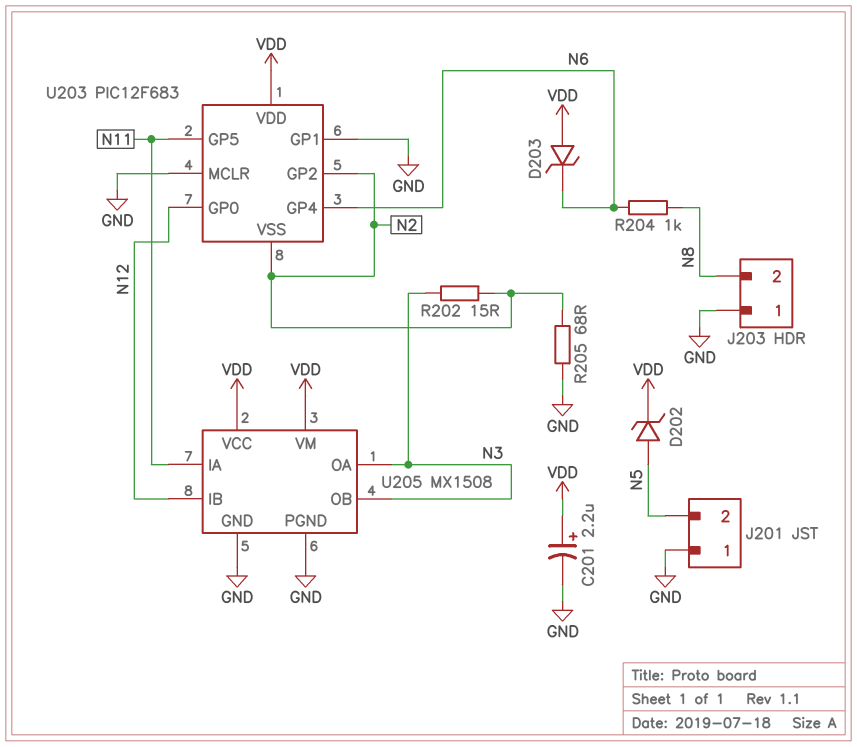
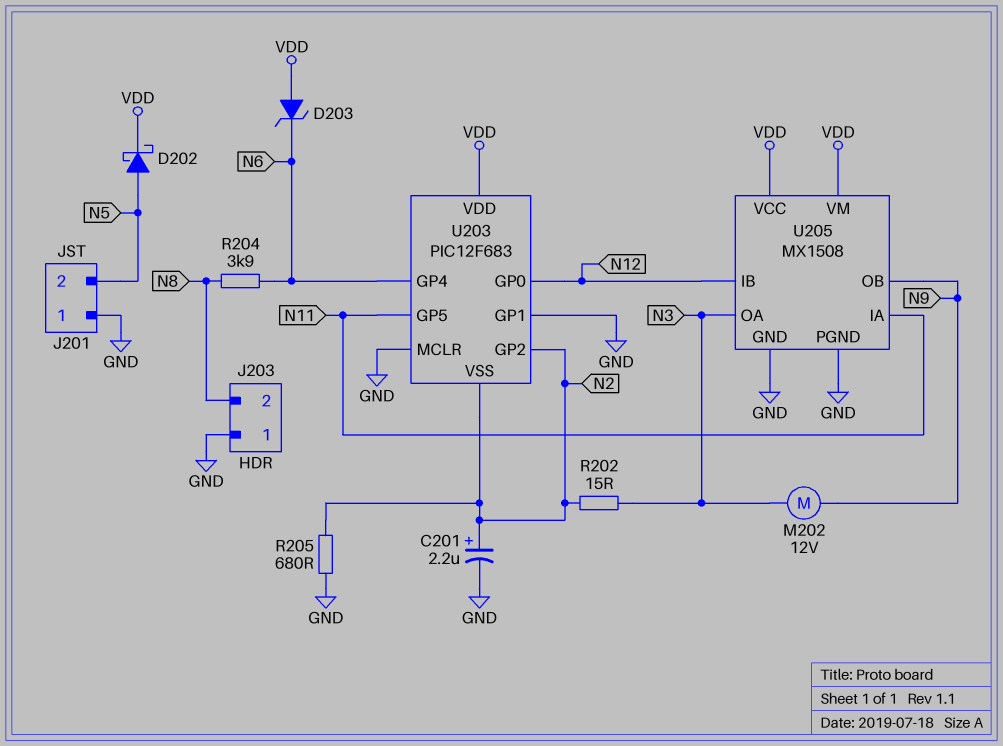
C201: 2.2uF (plus VDD, minus GND) -> 2.2uF (plus N2, minus GND)
D202: zener (A N5, K VDD) -> schottky (A N5, K VDD)
M202: none -> motor 12V (N3, N9)
R204: 1k (N6, N8) -> 3.9k (N6, N8)
R205: 68 (GND, N2) -> 680 (GND, N2)
U205 pin OB: N3 -> N9

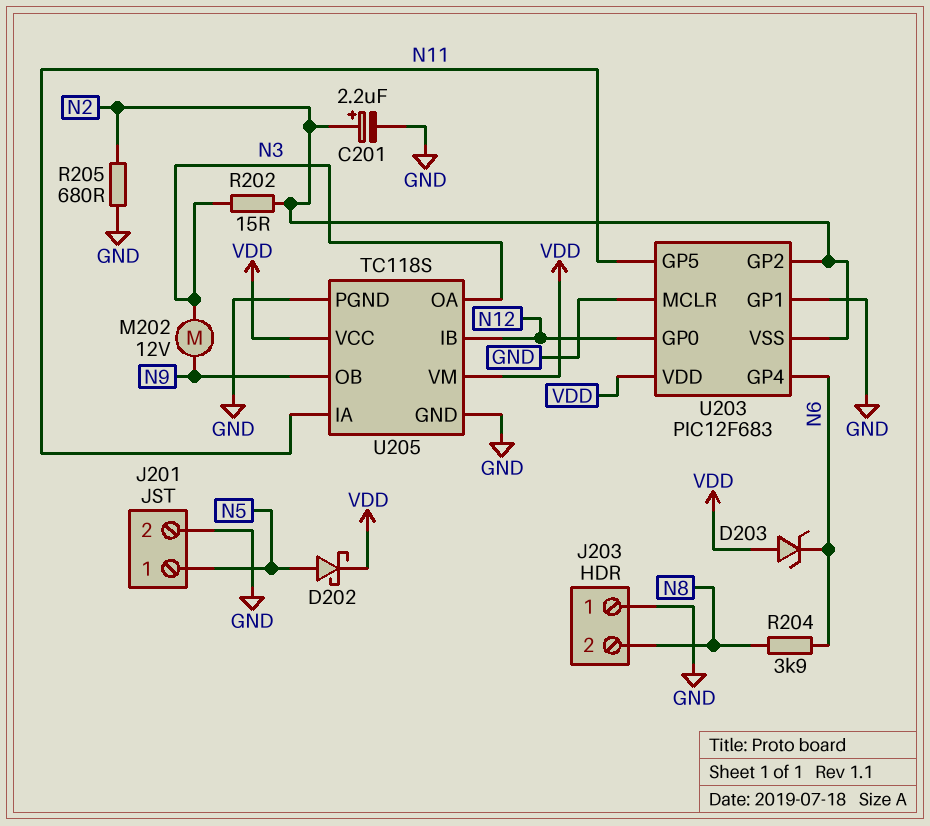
J201 pin 1: GND -> N5
J201 pin 2: N5 -> GND
U205: MX1508 -> TC118S

